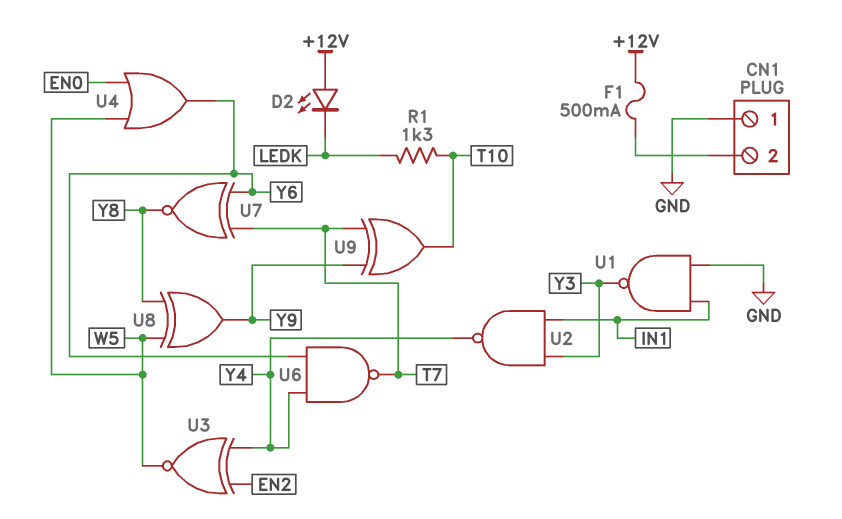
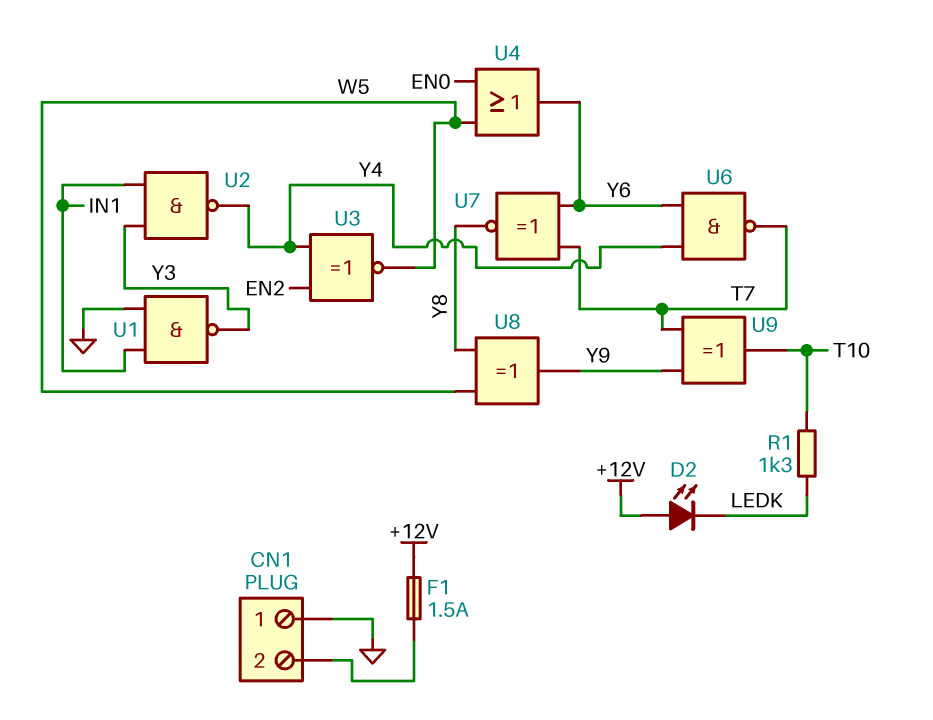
F1: 500mA (+12V, CN1/2) -> 1.5A (+12V, CN1/2)

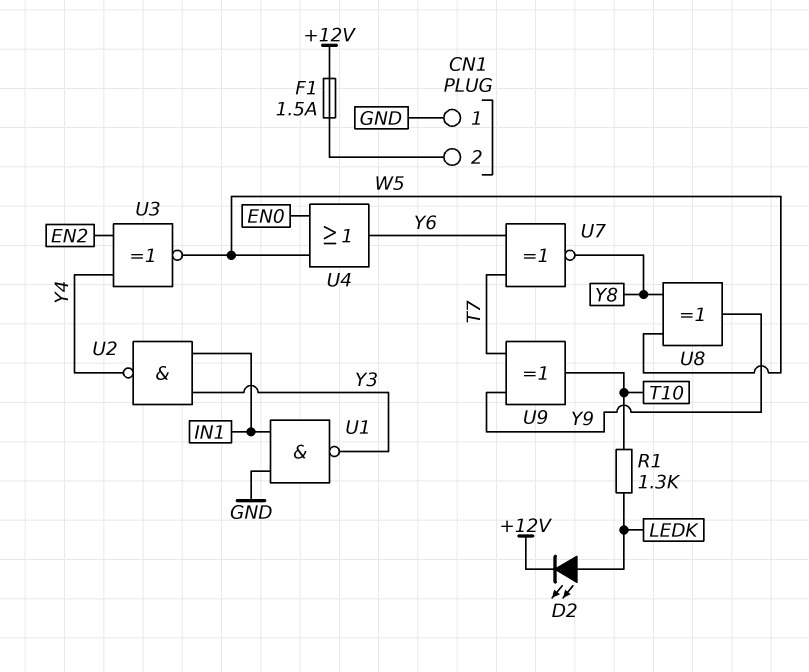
D2: LED (A +12V, K LEDK) -> LED (A LEDK, K +12V)
U6: NAND (in Y4, in Y6, out T7) -> none

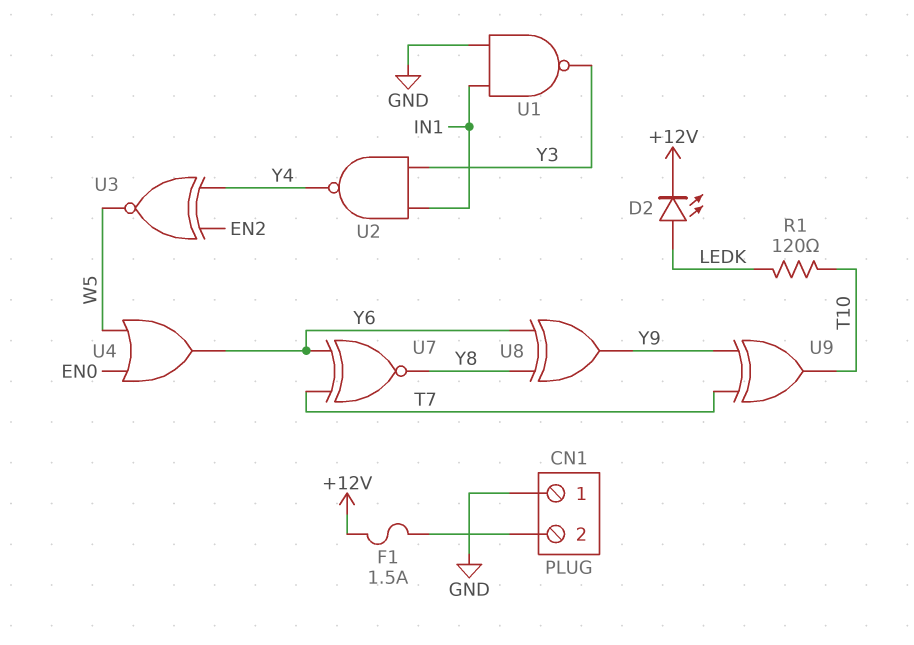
R1: 1.3k (LEDK, T10) -> 120 (LEDK, T10)
U8: XOR (in W5, in Y8, out Y9) -> XOR (in Y6, in Y8, out Y9)

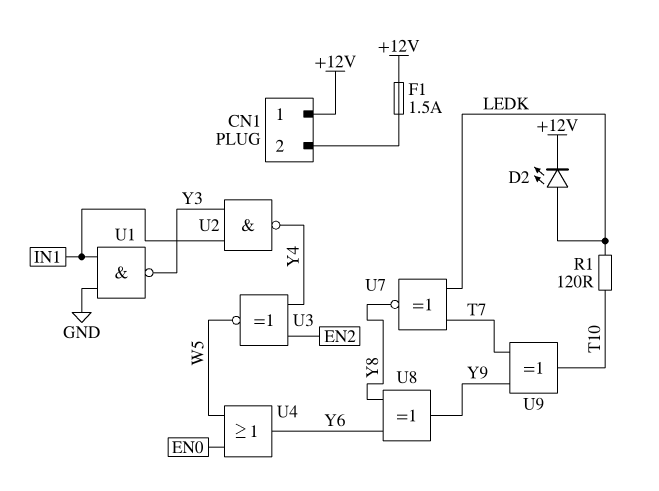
CN1 pin 1: GND -> +12V
U7: XNOR (in T7, in Y6, out Y8) -> XNOR (in LEDK, in T7, out Y8)

